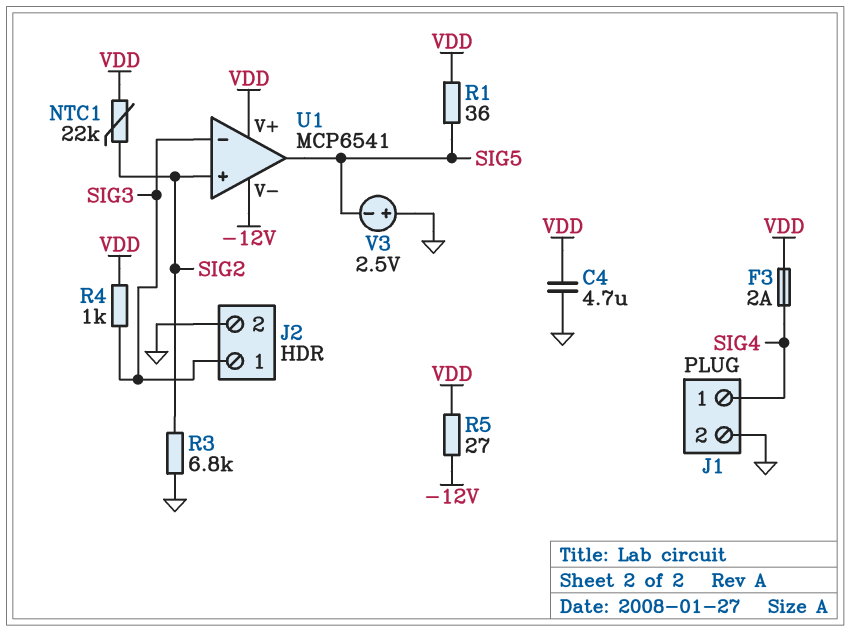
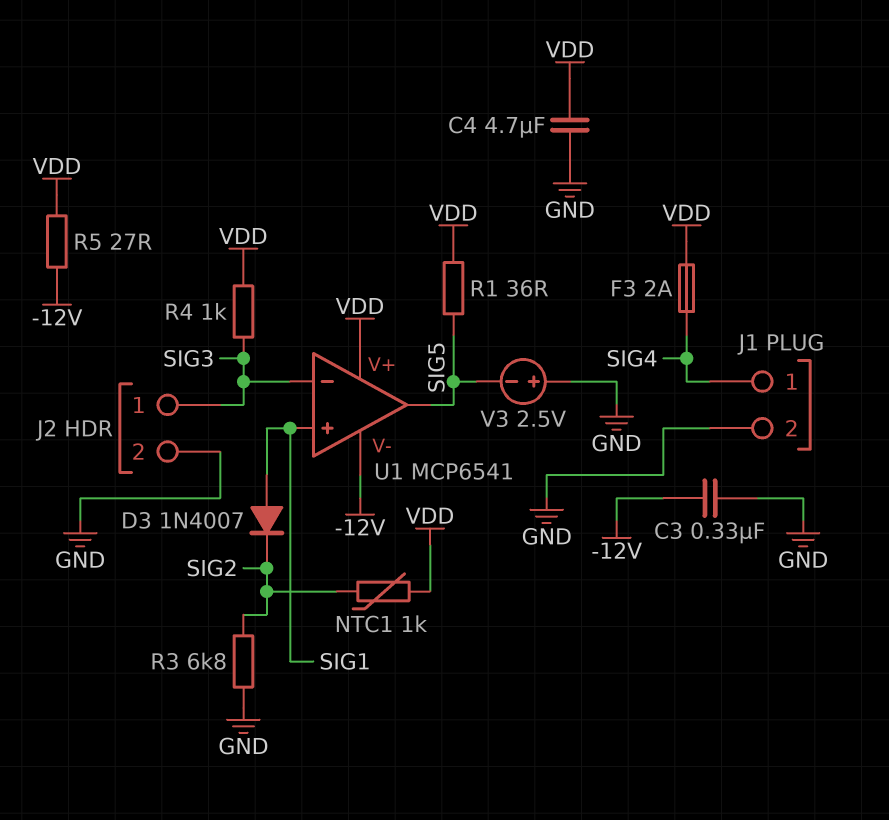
C3: none -> 330nF (-12V, GND)
D3: none -> diode 1N4007 (A SIG1, K SIG2)
NTC1: 22k (SIG2, VDD) -> 1k (SIG2, VDD)
U1 pin in+: SIG2 -> SIG1

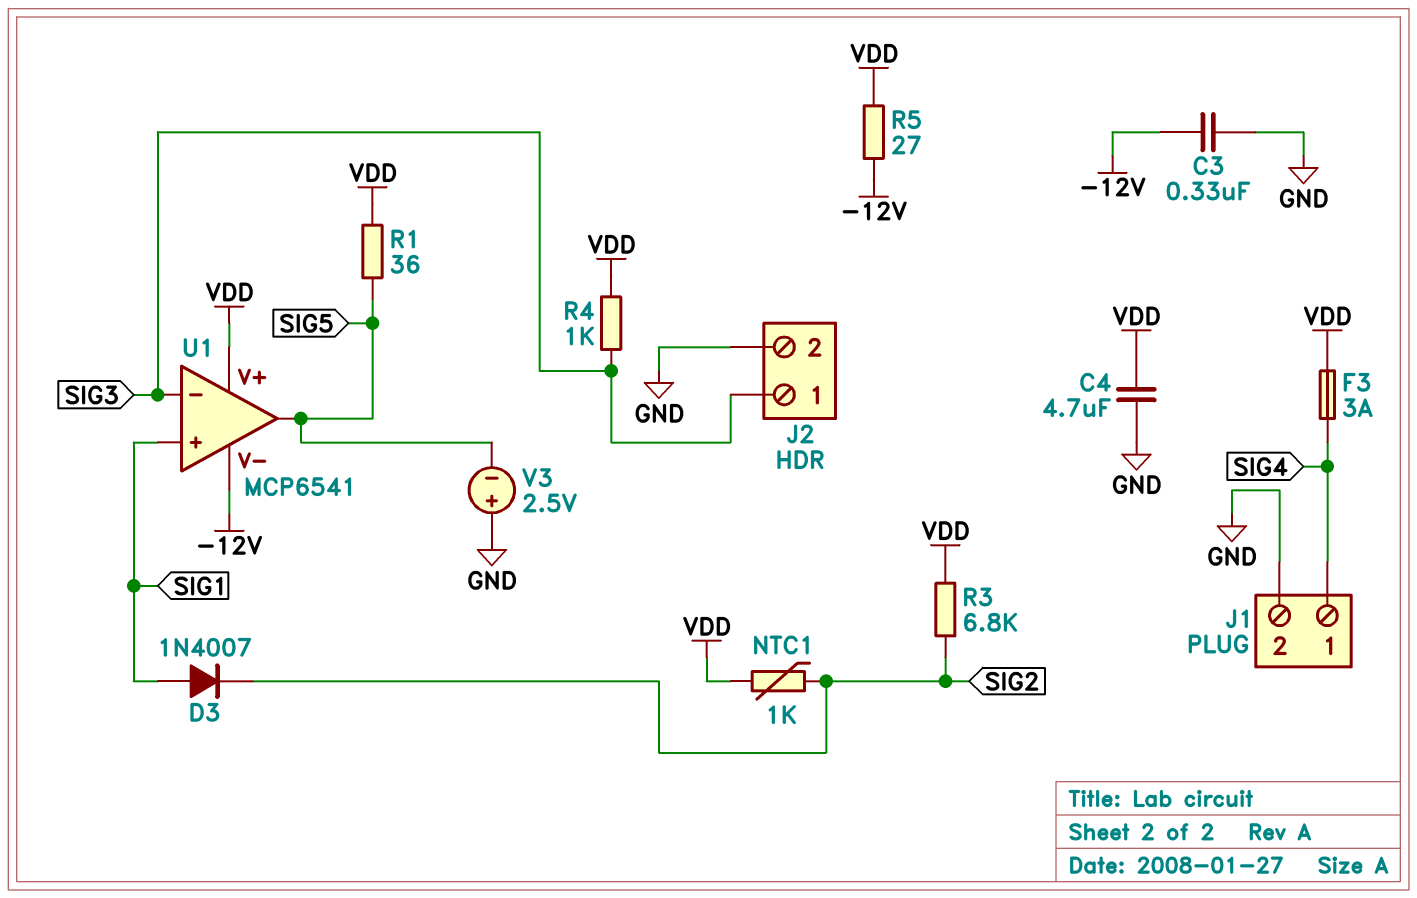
F3: 2A (SIG4, VDD) -> 3A (SIG4, VDD)
R3: 6.8k (GND, SIG2) -> 6.8k (SIG2, VDD)

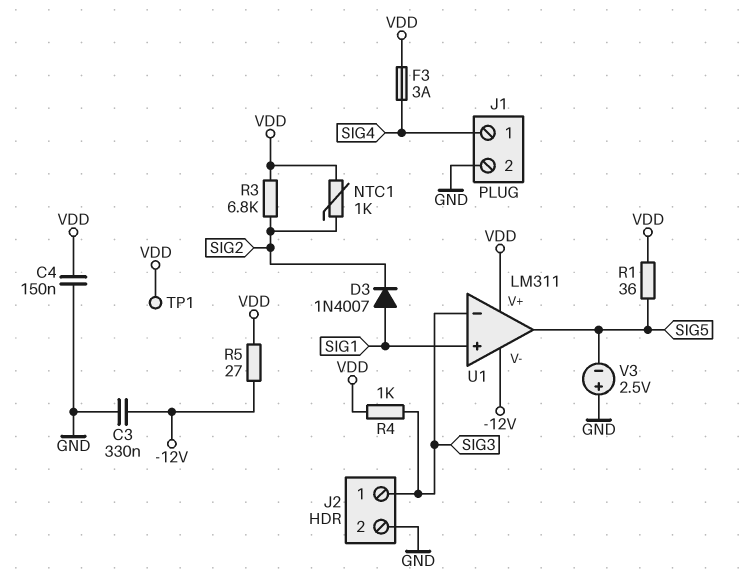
C4: 4.7uF (GND, VDD) -> 150nF (GND, VDD)
TP1: none -> test point (VDD)
U1: MCP6541 -> LM311

